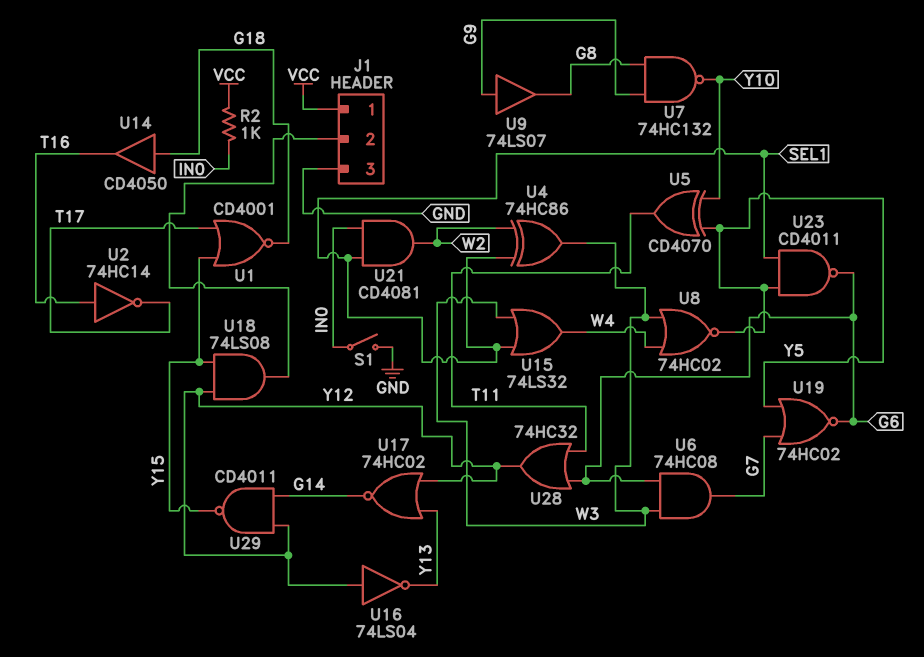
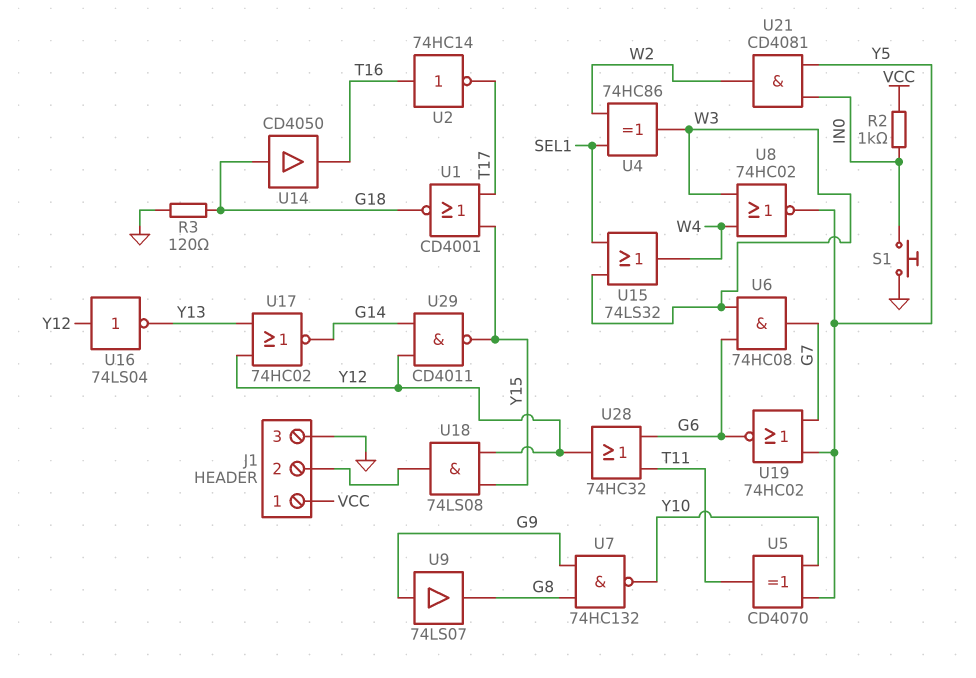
R3: none -> 120 (G18, GND)
S1: switch (GND, IN0) -> button (GND, IN0)
U21: AND CD4081 (in IN0, in SEL1, out W2) -> AND CD4081 (in IN0, in Y5, out W2)
U23: NAND CD4011 (in SEL1, in Y5, out G6) -> none

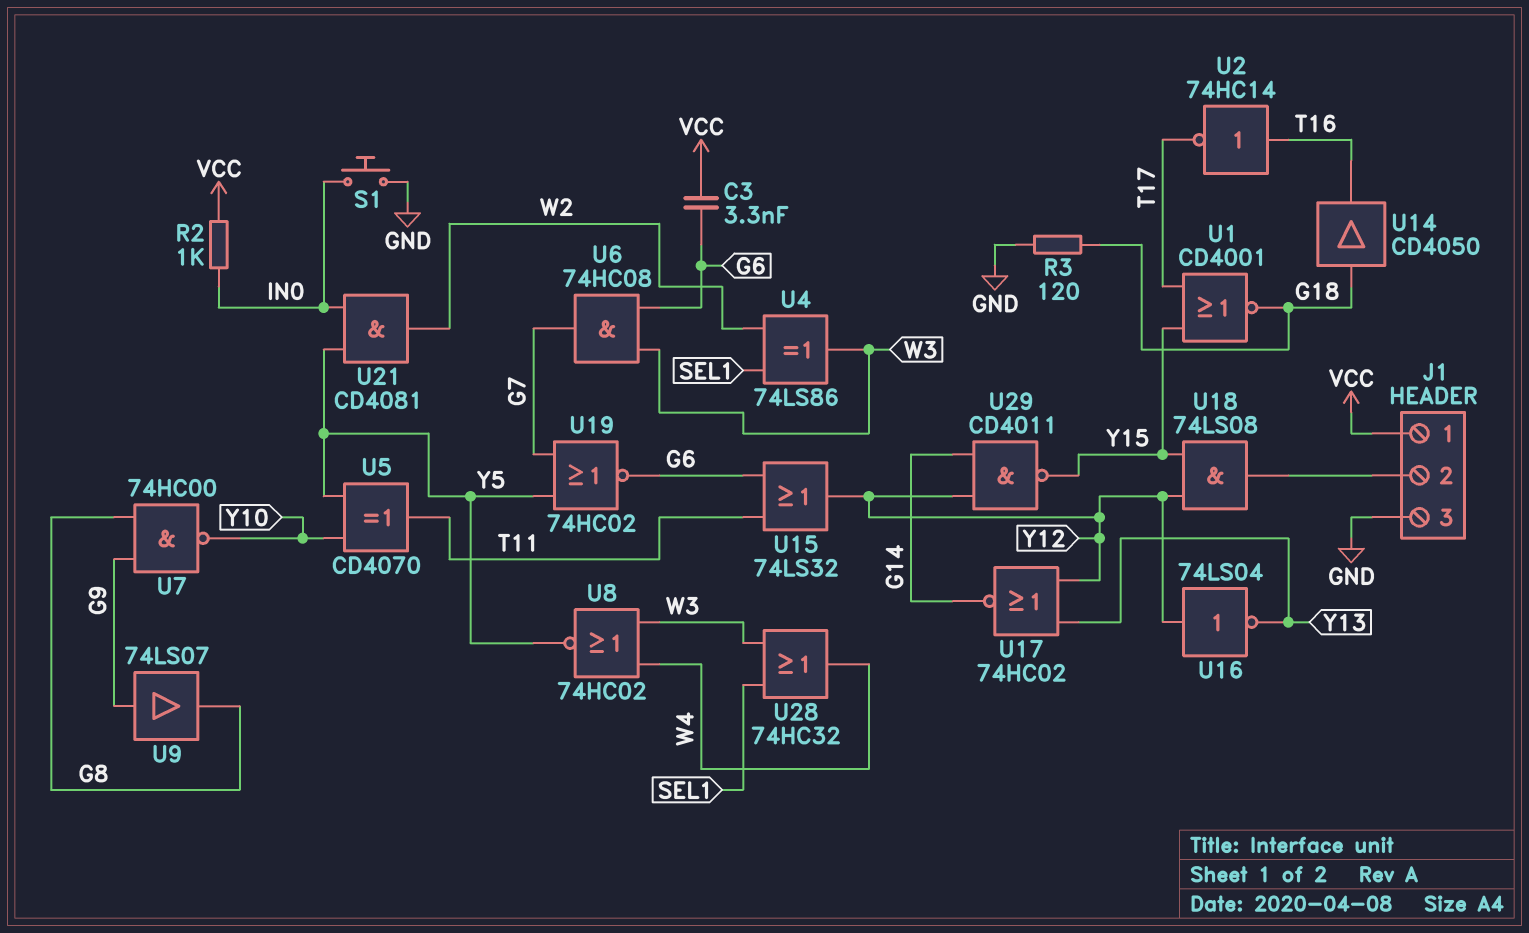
C3: none -> 3.3nF (G6, VCC)
U4: XOR 74HC86 (in SEL1, in W2, out W3) -> XOR 74LS86 (in SEL1, in W2, out W3)
U7: NAND 74HC132 (in G8, in G9, out Y10) -> NAND 74HC00 (in G8, in G9, out Y10)
U15: OR 74LS32 (in SEL1, in W3, out W4) -> OR 74LS32 (in G6, in T11, out Y12)
U28: OR 74HC32 (in G6, in T11, out Y12) -> OR 74HC32 (in SEL1, in W3, out W4)

